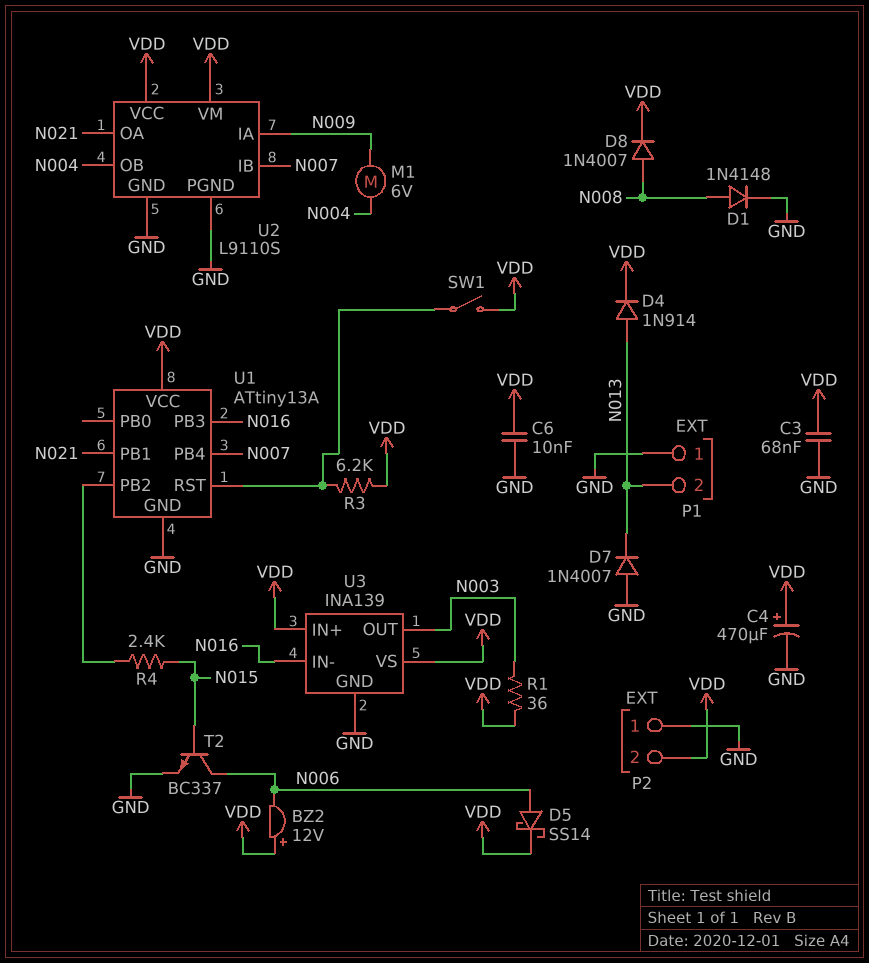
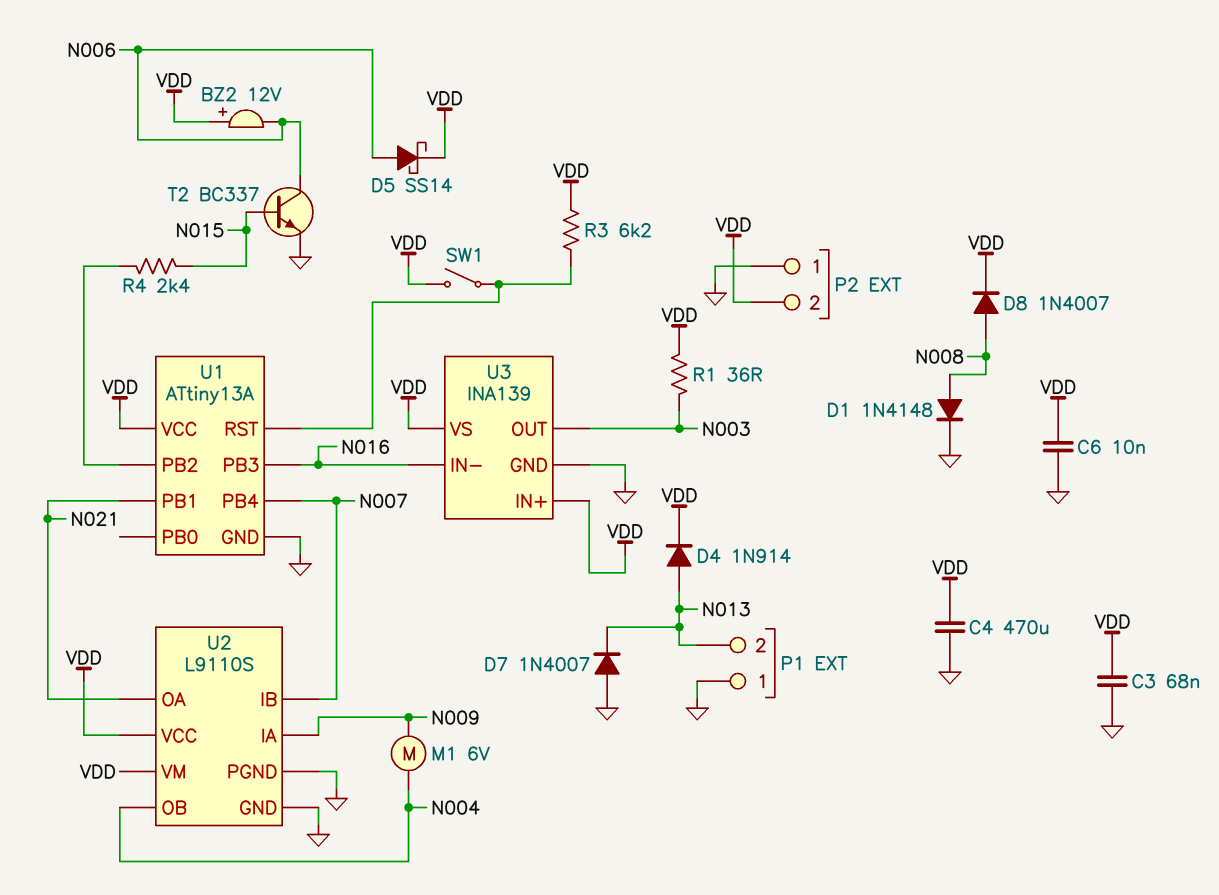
C4: 470uF (plus VDD, minus GND) -> 470uF (GND, VDD)

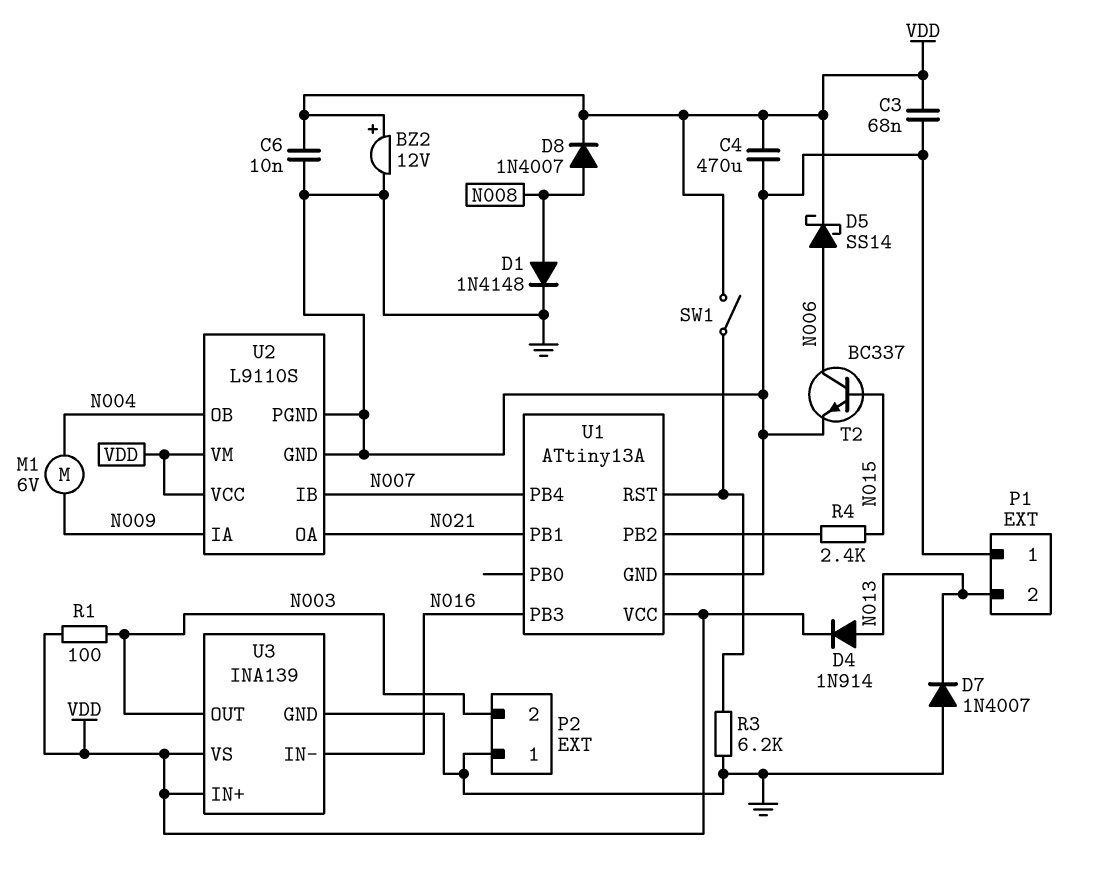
BZ2: buzzer 12V (plus VDD, minus N006) -> buzzer 12V (plus VDD, minus GND)
P2 pin 2: VDD -> N003
R1: 36 (N003, VDD) -> 100 (N003, VDD)
R3: 6.2k (U1/RST, VDD) -> 6.2k (GND, U1/RST)

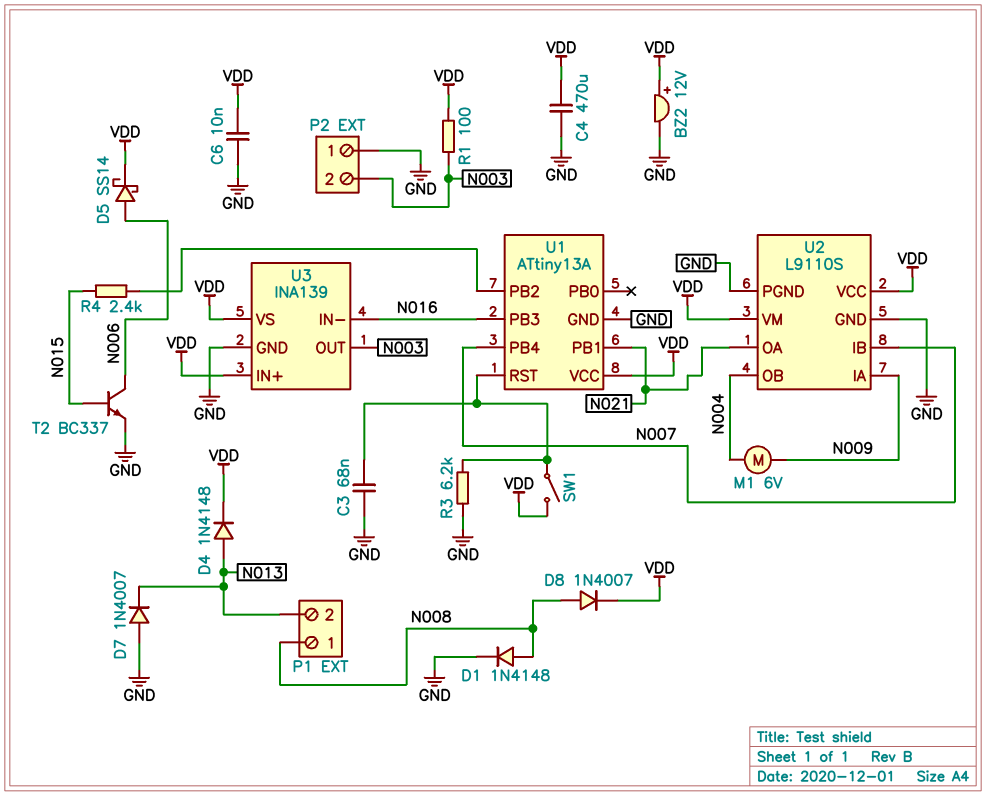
C3: 68nF (GND, VDD) -> 68nF (GND, U1/RST)
D4: diode 1N914 (A N013, K VDD) -> diode 1N4148 (A N013, K VDD)
P1 pin 1: GND -> N008

